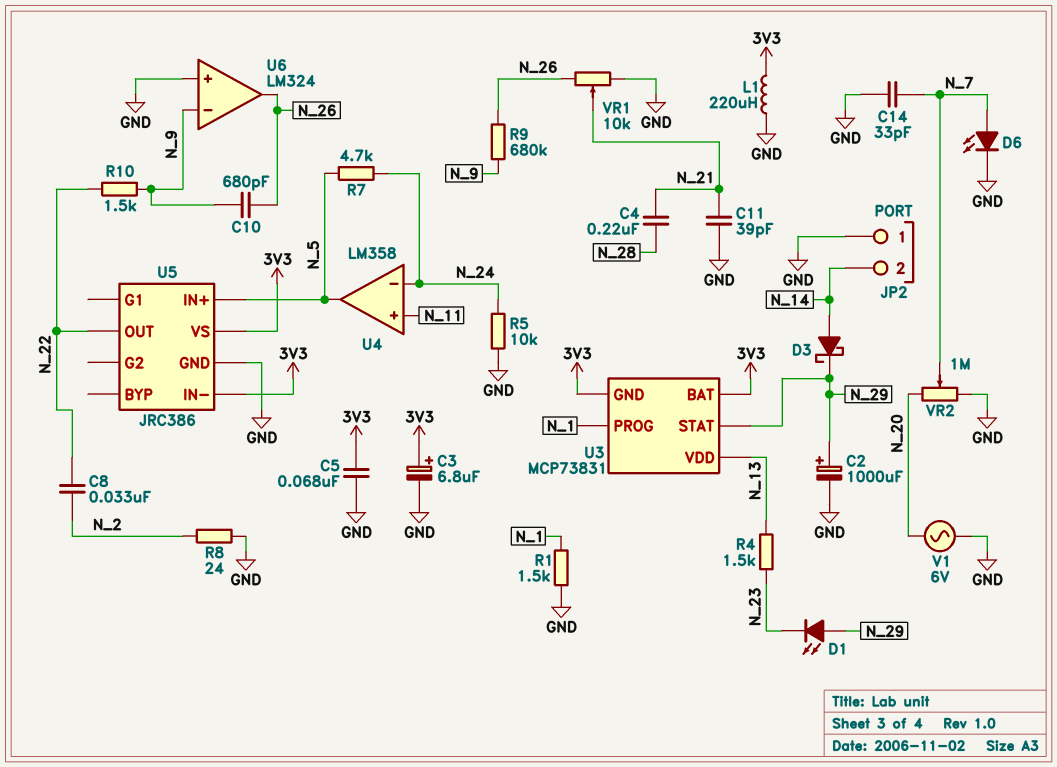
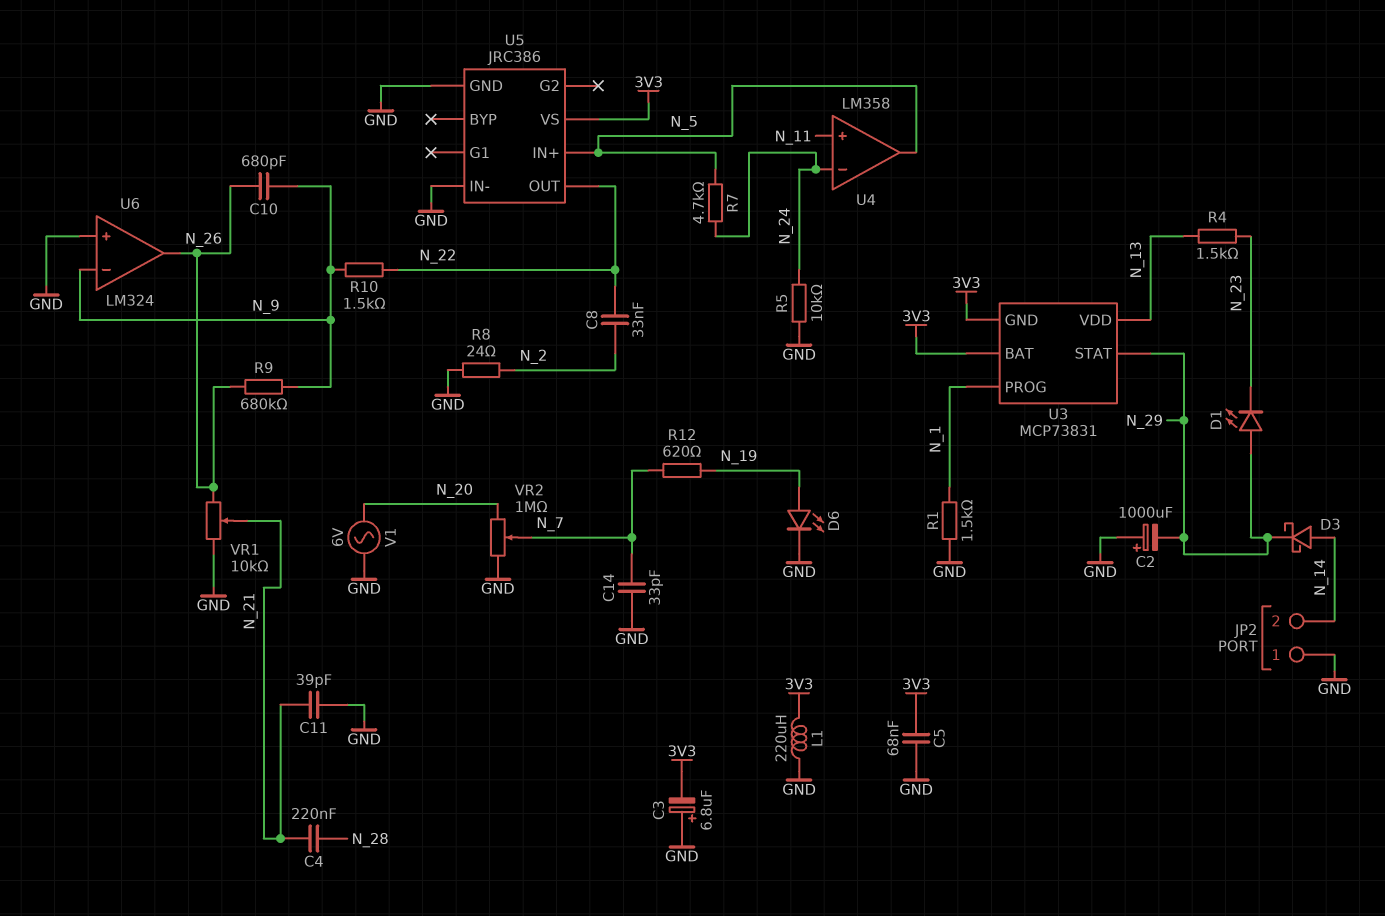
C2: 1000uF (plus N_29, minus GND) -> 1000uF (plus GND, minus N_29)
C3: 6.8uF (plus 3V3, minus GND) -> 6.8uF (plus GND, minus 3V3)
D6: LED (A N_7, K GND) -> LED (A N_19, K GND)
R12: none -> 620 (N_7, N_19)
U5 pin IN-: 3V3 -> GND

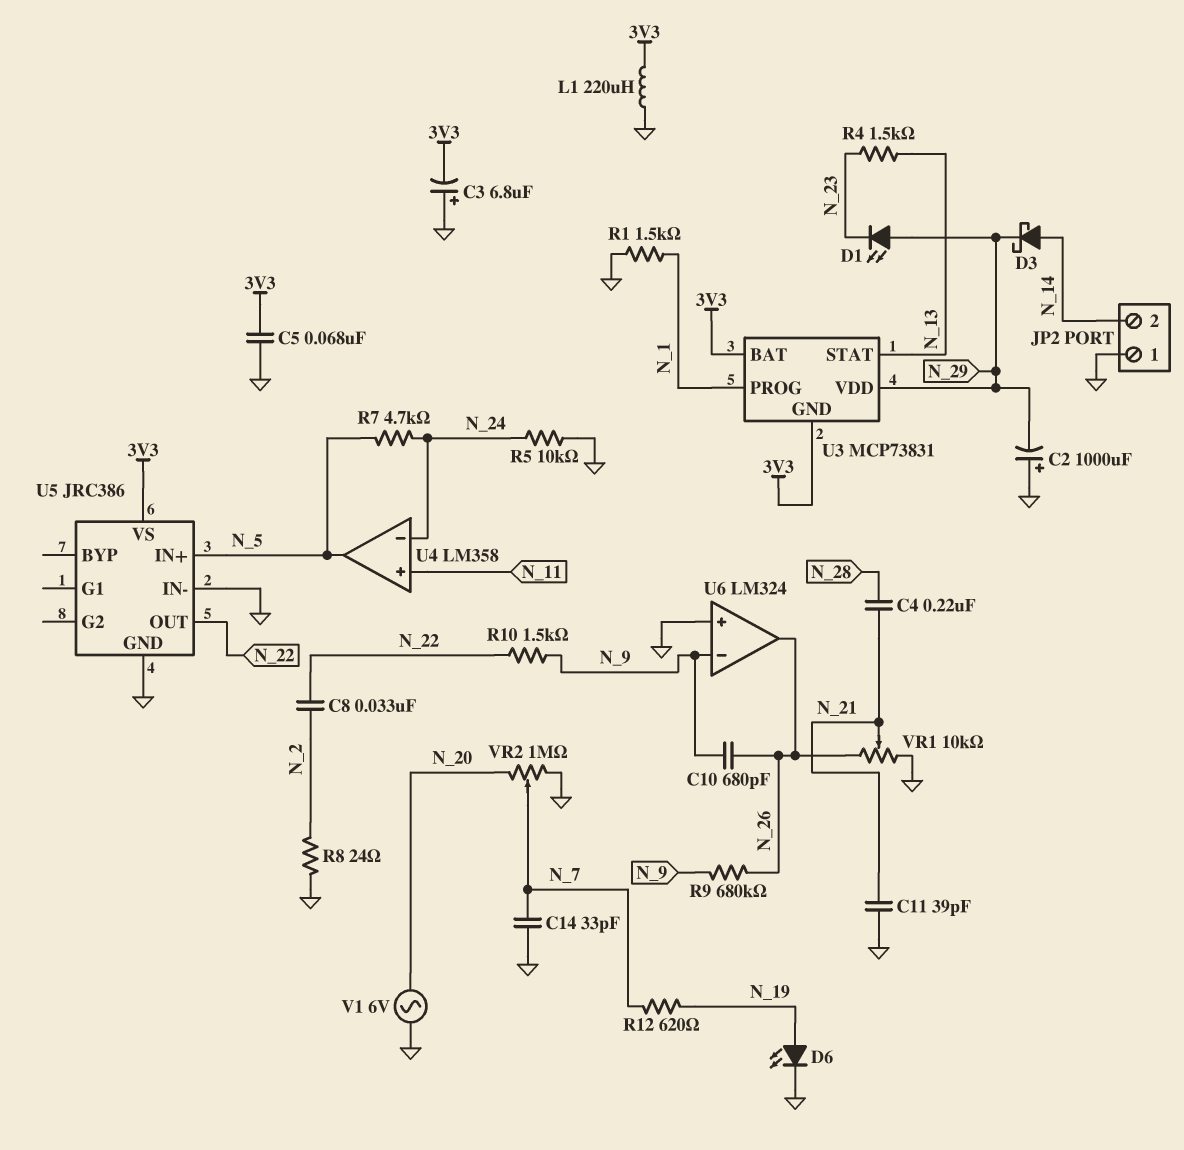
U3 pin STAT: N_29 -> N_13
U3 pin VDD: N_13 -> N_29

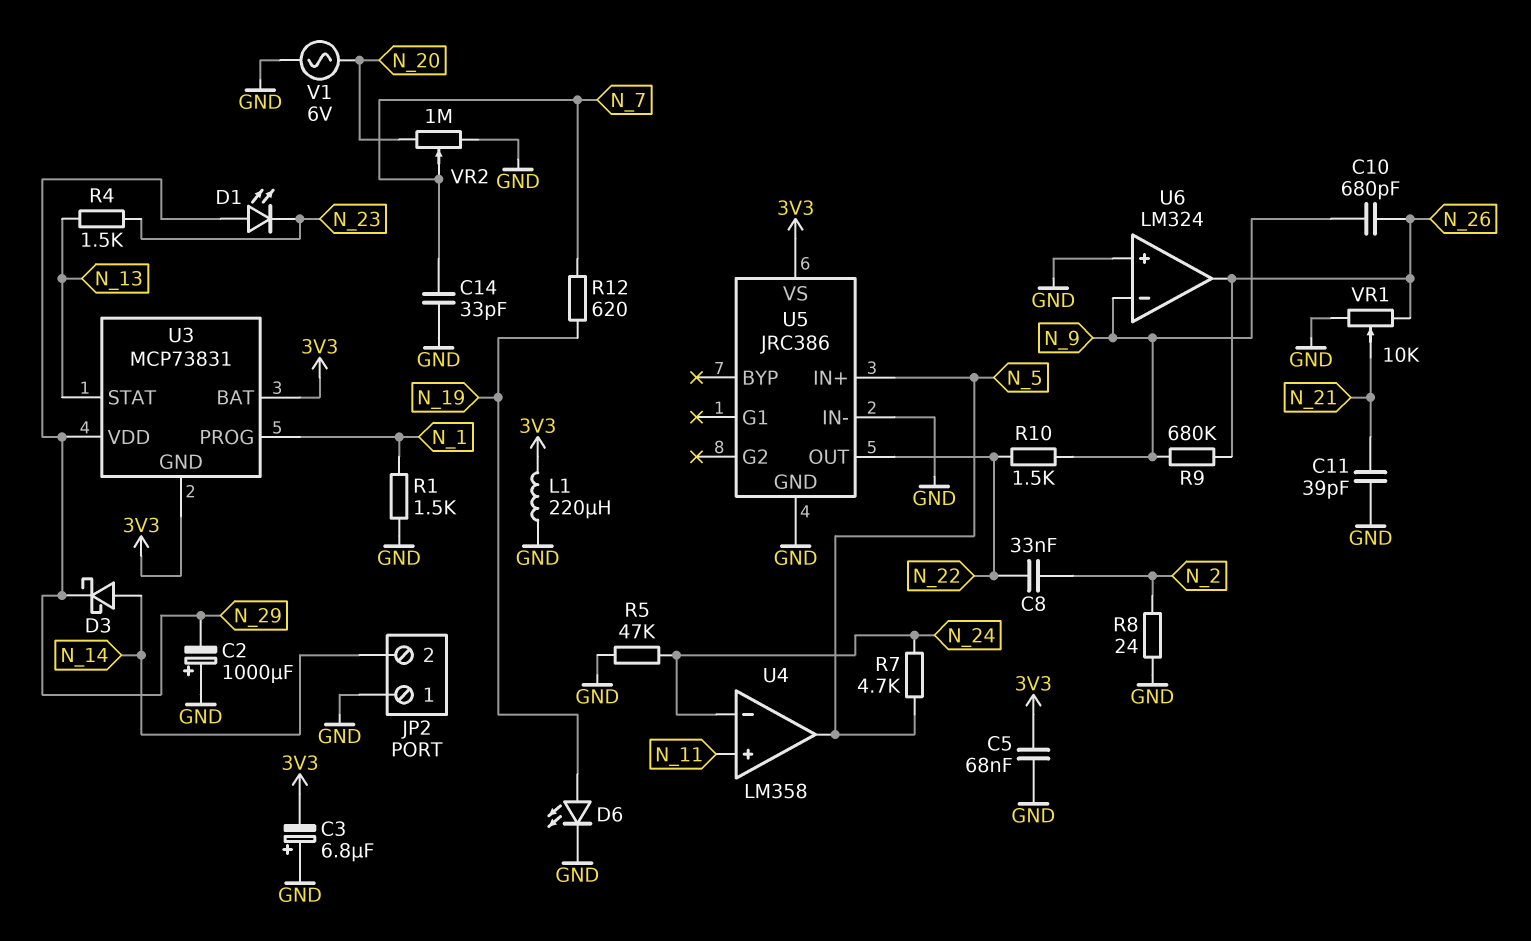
C4: 220nF (N_21, N_28) -> none
R5: 10k (GND, N_24) -> 47k (GND, N_24)

